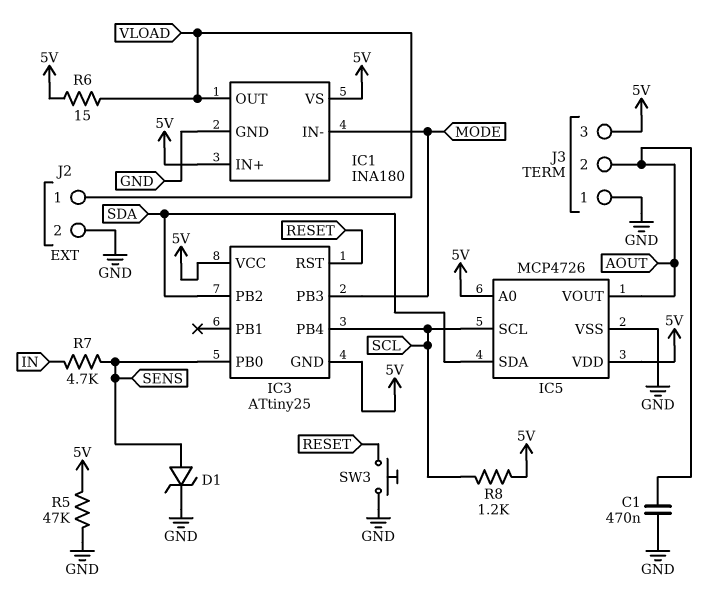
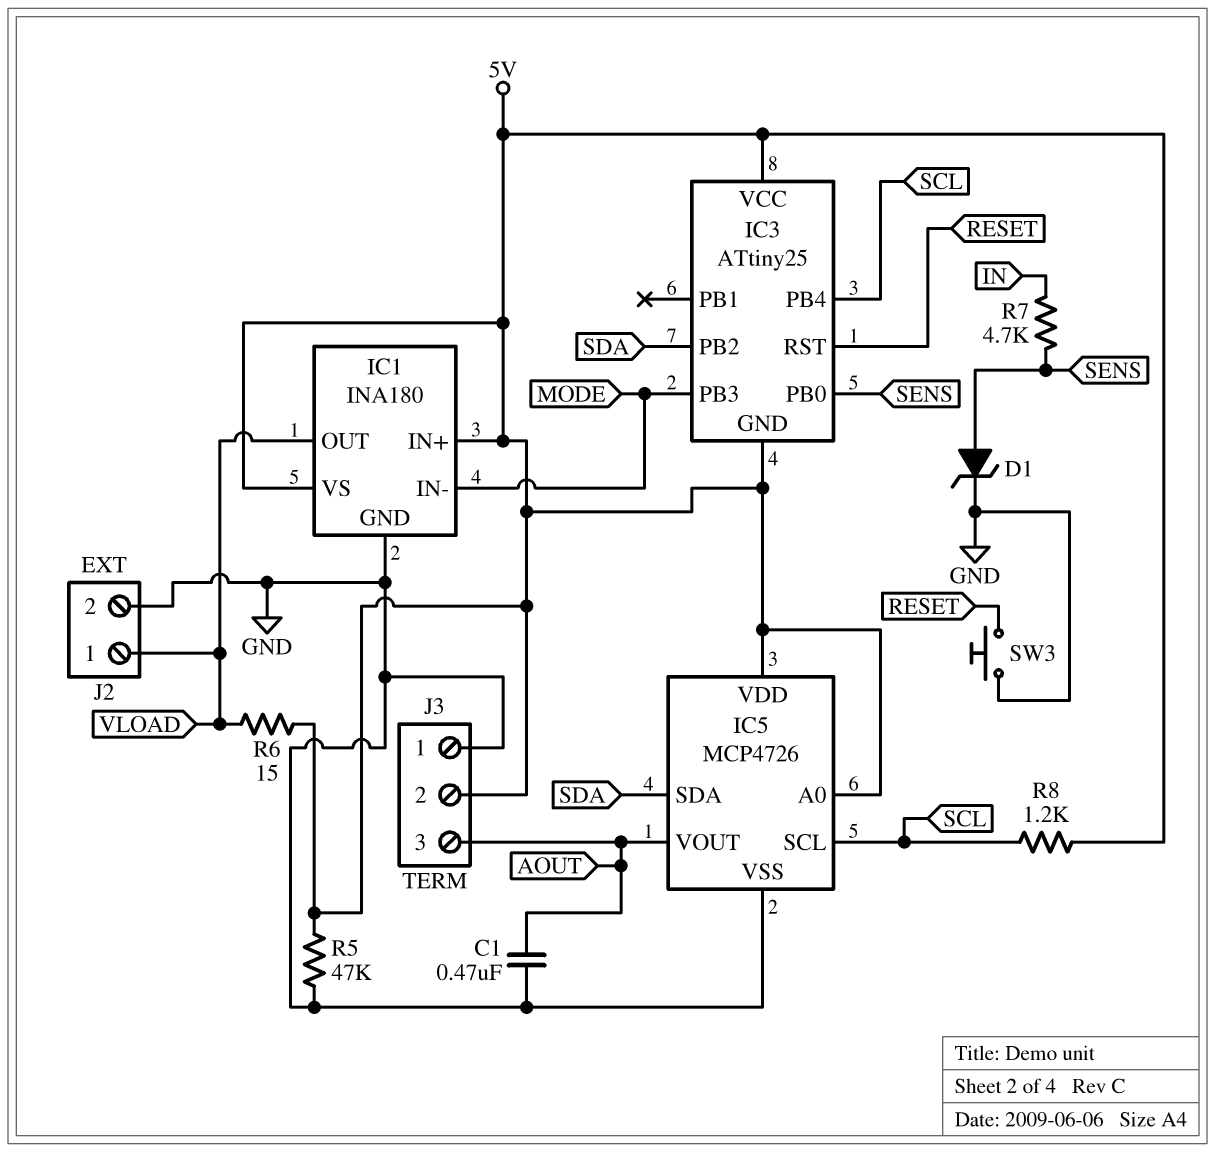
J3 pin 2: AOUT -> 5V
J3 pin 3: 5V -> AOUT

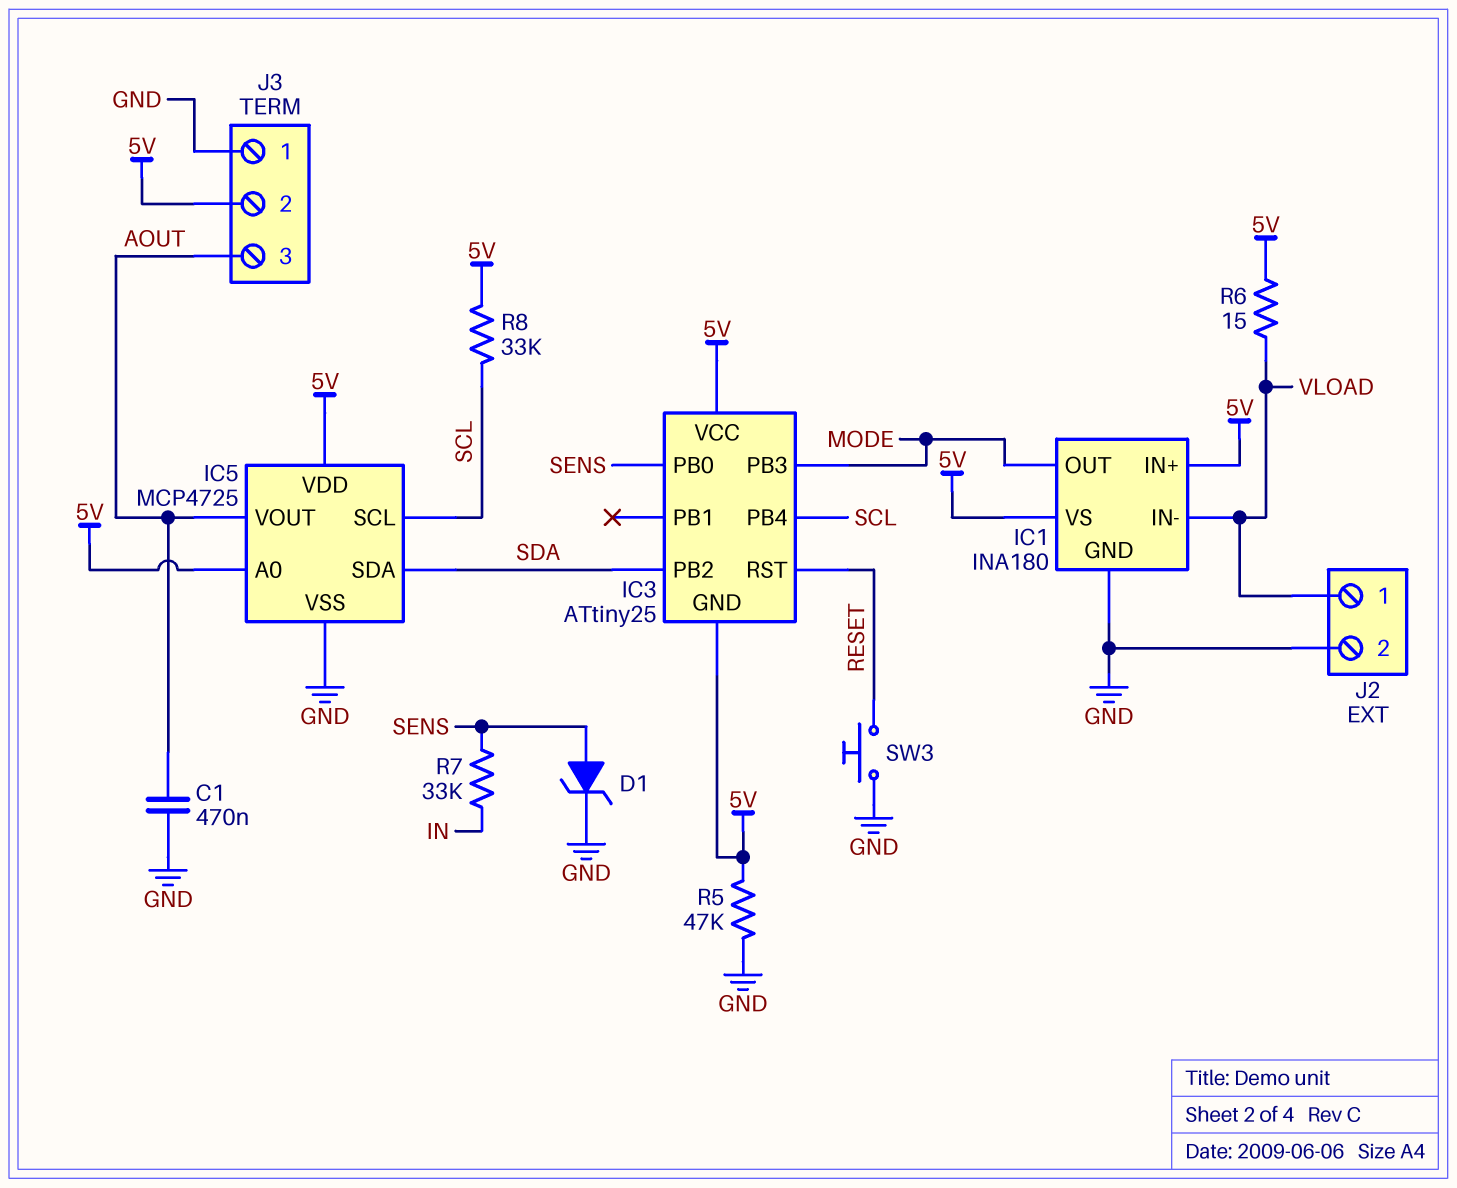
IC1 pin IN-: MODE -> VLOAD
IC1 pin OUT: VLOAD -> MODE
IC5: MCP4726 -> MCP4725
R7: 4.7k (IN, SENS) -> 33k (IN, SENS)
R8: 1.2k (5V, SCL) -> 33k (5V, SCL)

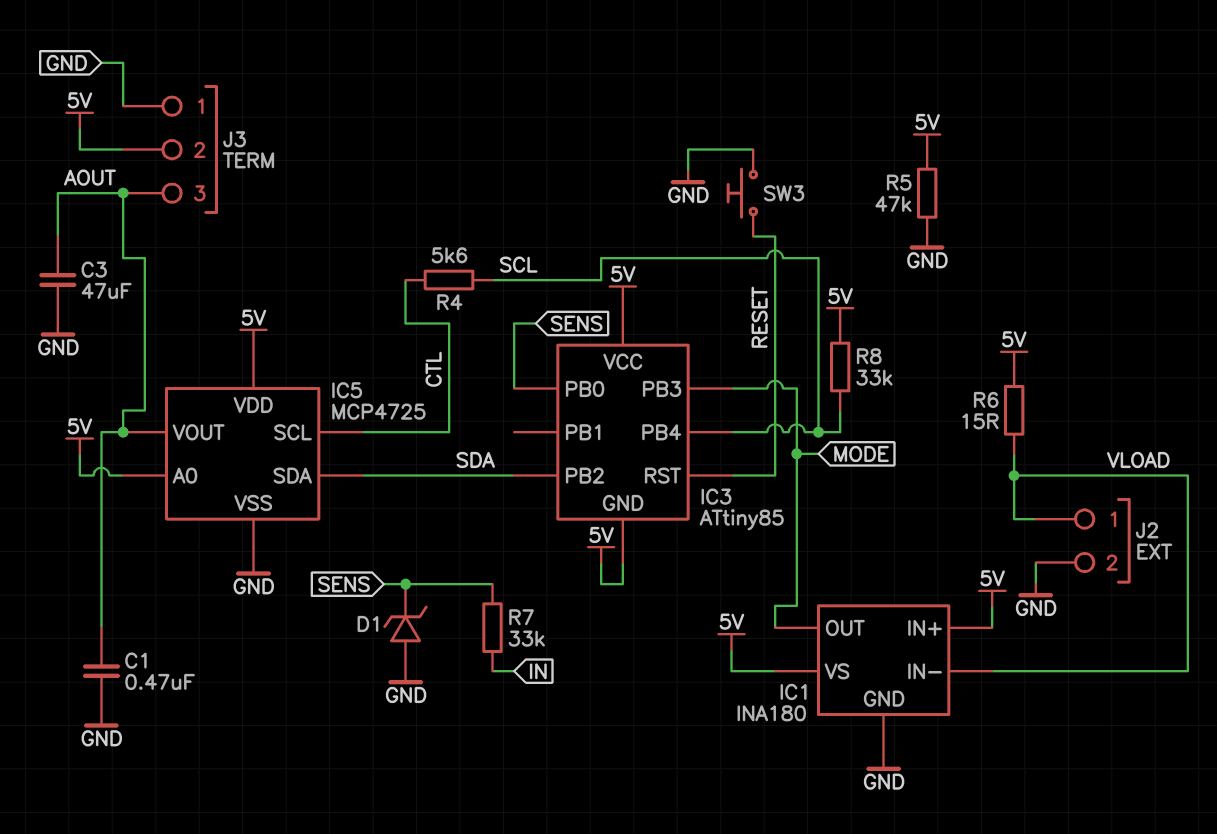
C3: none -> 47uF (AOUT, GND)
D1: zener (A SENS, K GND) -> zener (A GND, K SENS)
IC3: ATtiny25 -> ATtiny85
IC5 pin SCL: SCL -> CTL
R4: none -> 5.6k (CTL, SCL)

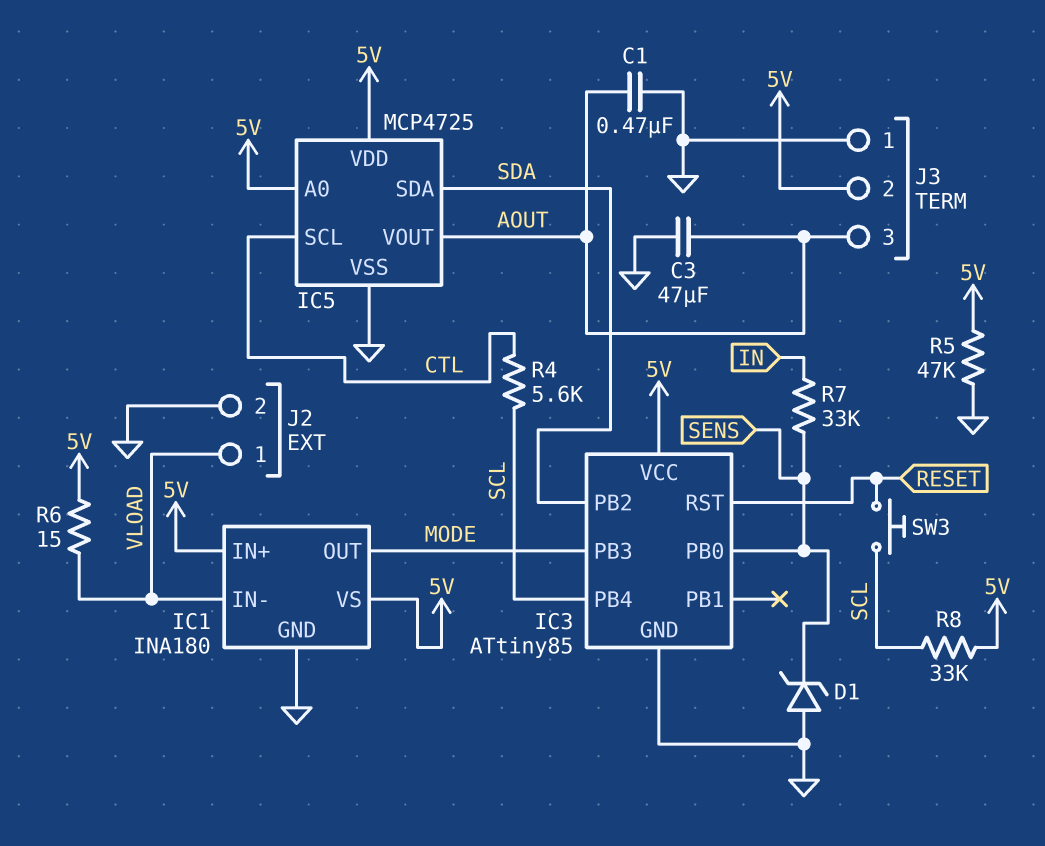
IC3 pin GND: 5V -> GND
SW3: button (GND, RESET) -> button (RESET, SCL)

